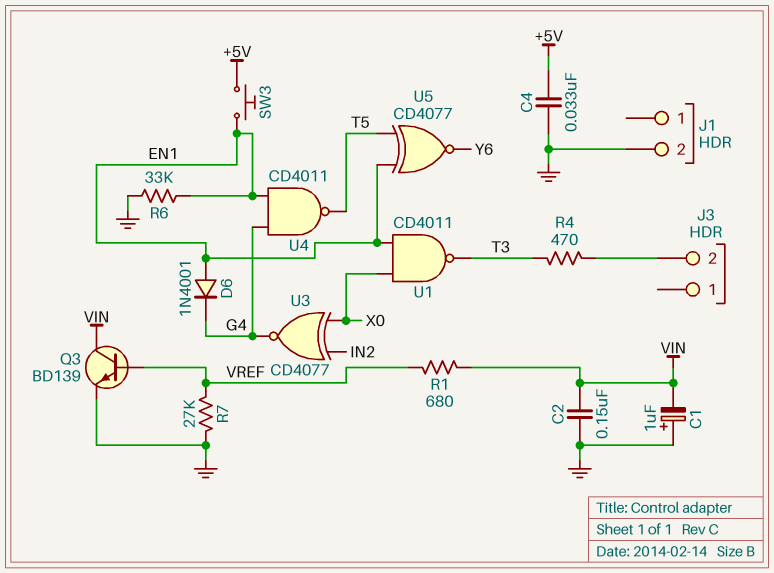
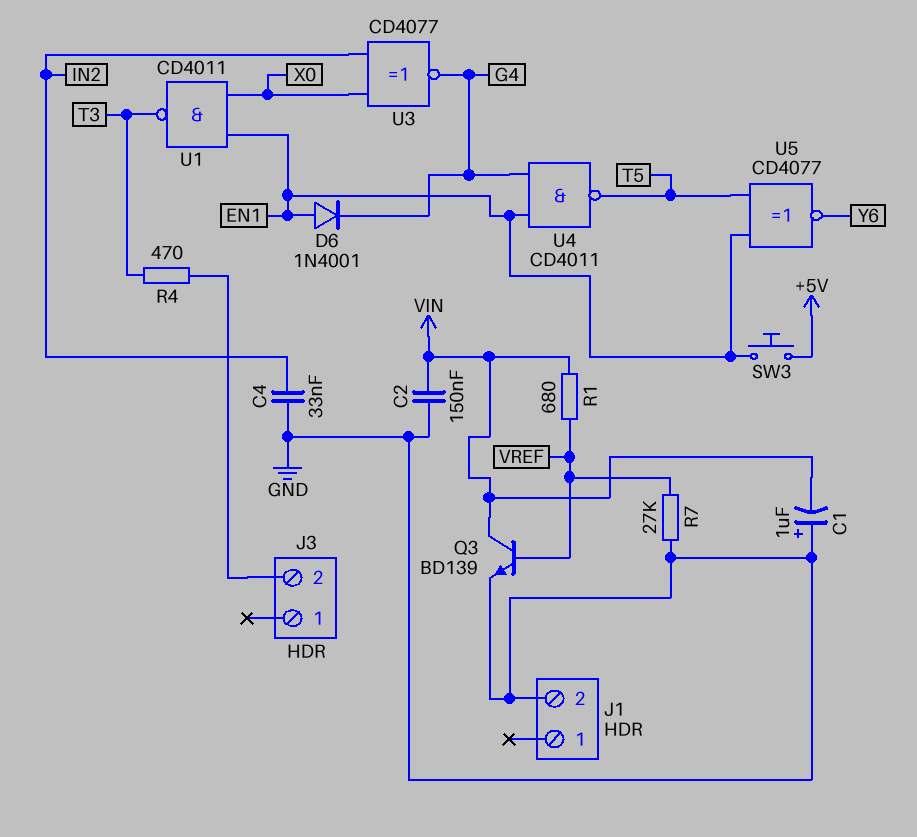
C4: 33nF (+5V, GND) -> 33nF (GND, IN2)
R6: 33k (EN1, GND) -> none

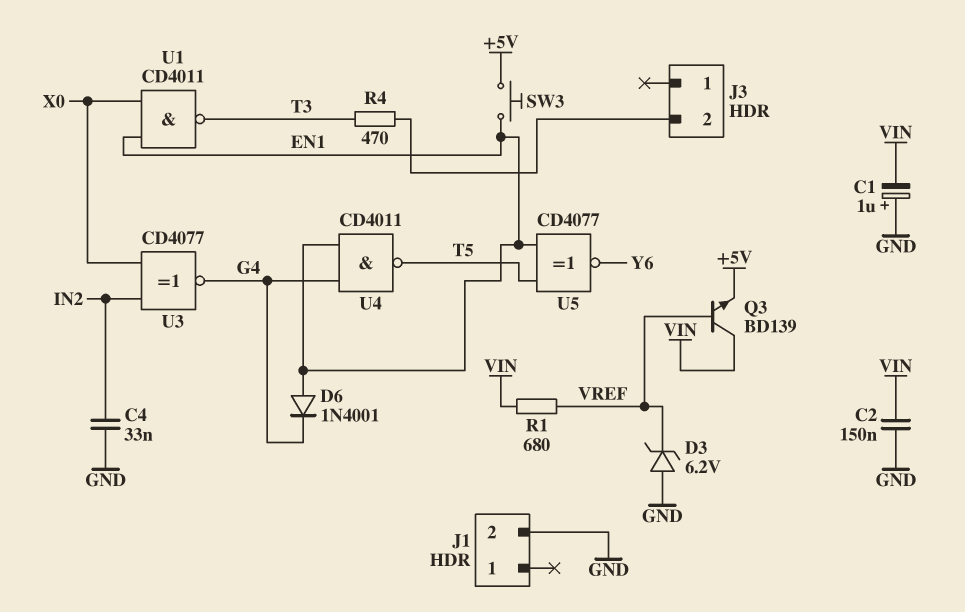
D3: none -> zener 6.2V (A GND, K VREF)
Q3: NPN BD139 (B VREF, C VIN, E GND) -> NPN BD139 (B VREF, C VIN, E +5V)
R7: 27k (GND, VREF) -> none

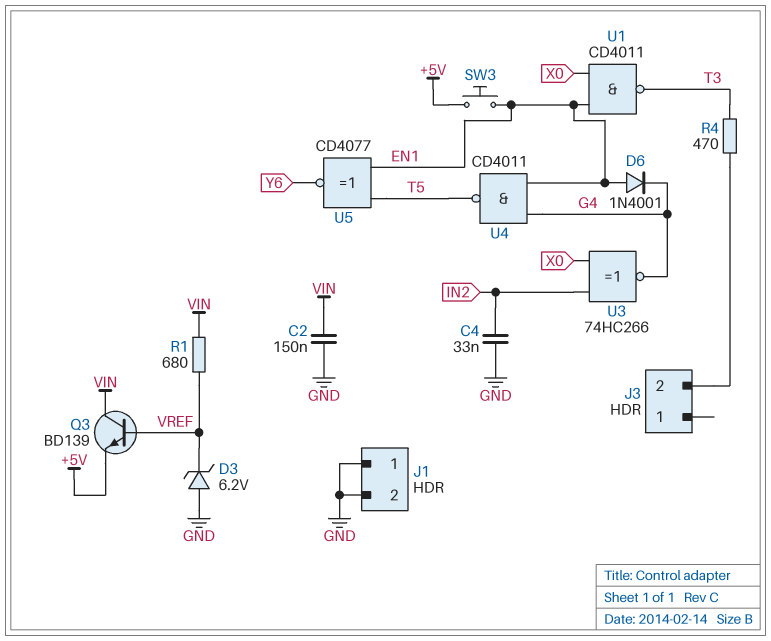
C1: 1uF (plus GND, minus VIN) -> none
J1 pin 1: none -> GND
U3: XNOR CD4077 (in IN2, in X0, out G4) -> XNOR 74HC266 (in IN2, in X0, out G4)

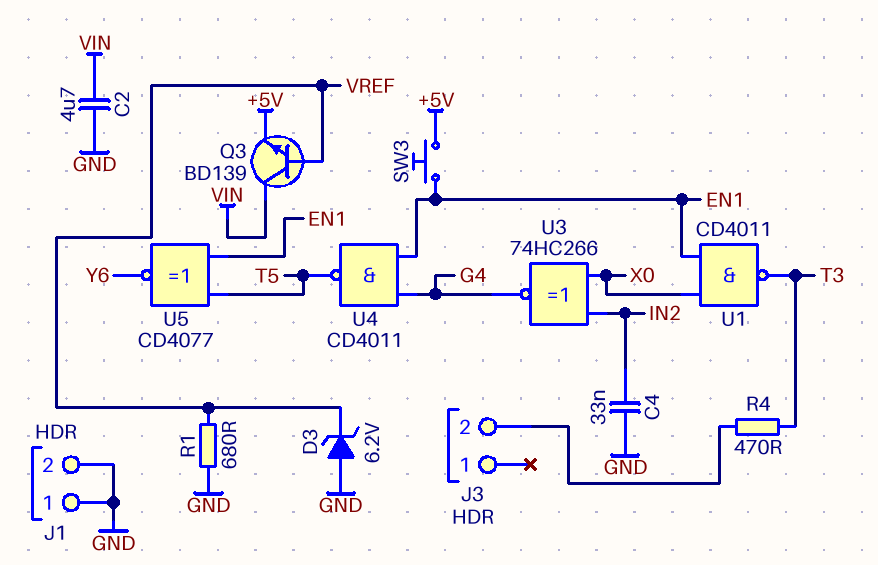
C2: 150nF (GND, VIN) -> 4.7uF (GND, VIN)
D6: diode 1N4001 (A EN1, K G4) -> none
R1: 680 (VIN, VREF) -> 680 (GND, VREF)

